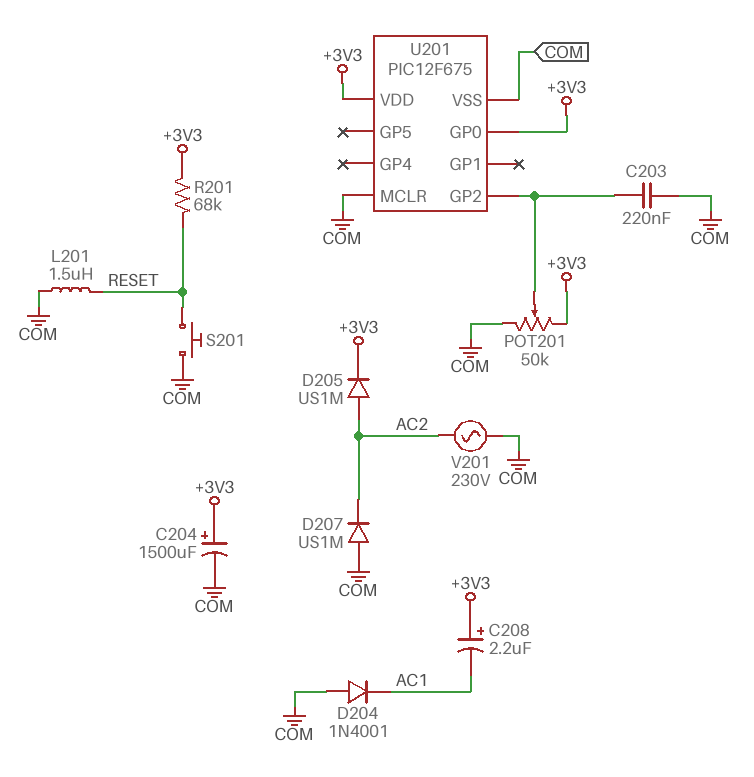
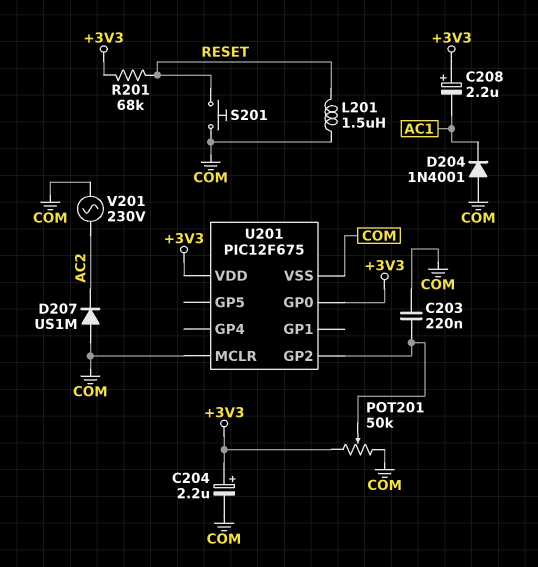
C204: 1500uF (plus +3V3, minus COM) -> 2.2uF (plus +3V3, minus COM)
D205: diode US1M (A AC2, K +3V3) -> none

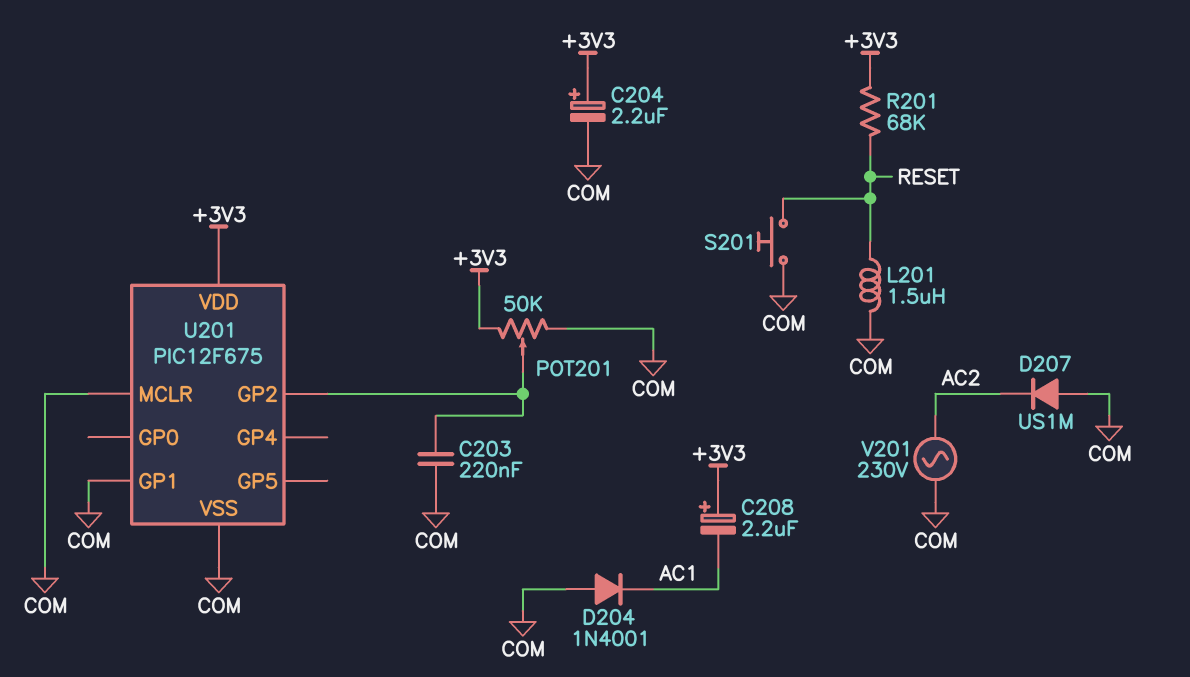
U201 pin GP0: +3V3 -> none
U201 pin GP1: none -> COM

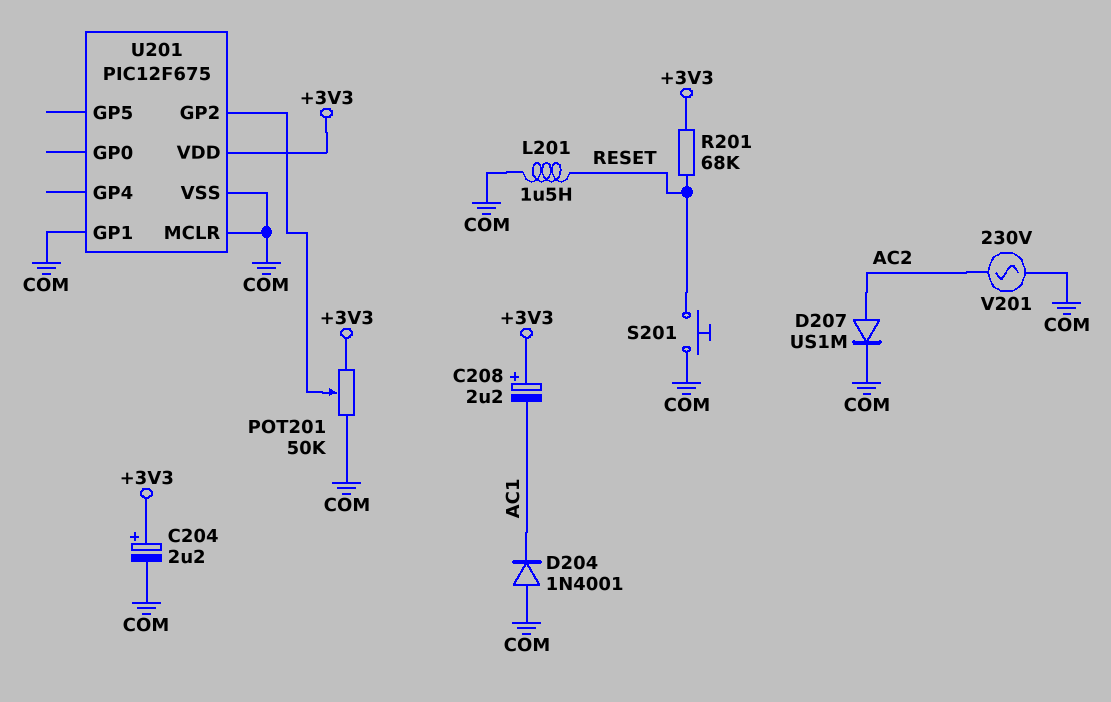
C203: 220nF (COM, U201/GP2) -> none
D207: diode US1M (A COM, K AC2) -> diode US1M (A AC2, K COM)

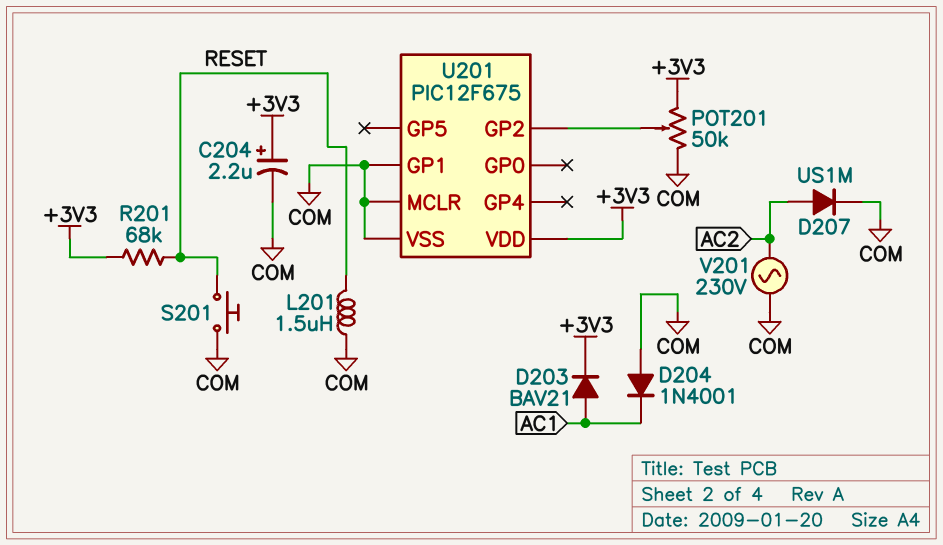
C208: 2.2uF (plus +3V3, minus AC1) -> none
D203: none -> diode BAV21 (A AC1, K +3V3)

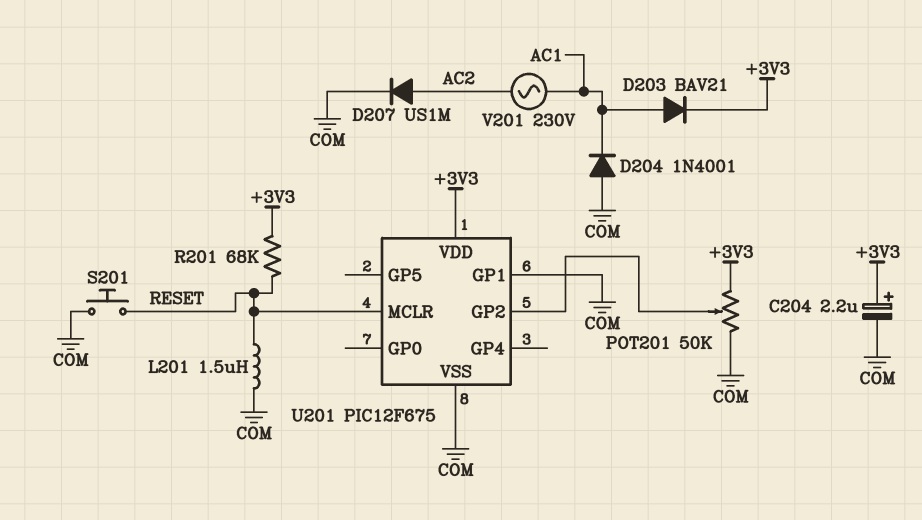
U201 pin MCLR: COM -> RESET
V201: AC 230V (AC2, COM) -> AC 230V (AC1, AC2)

